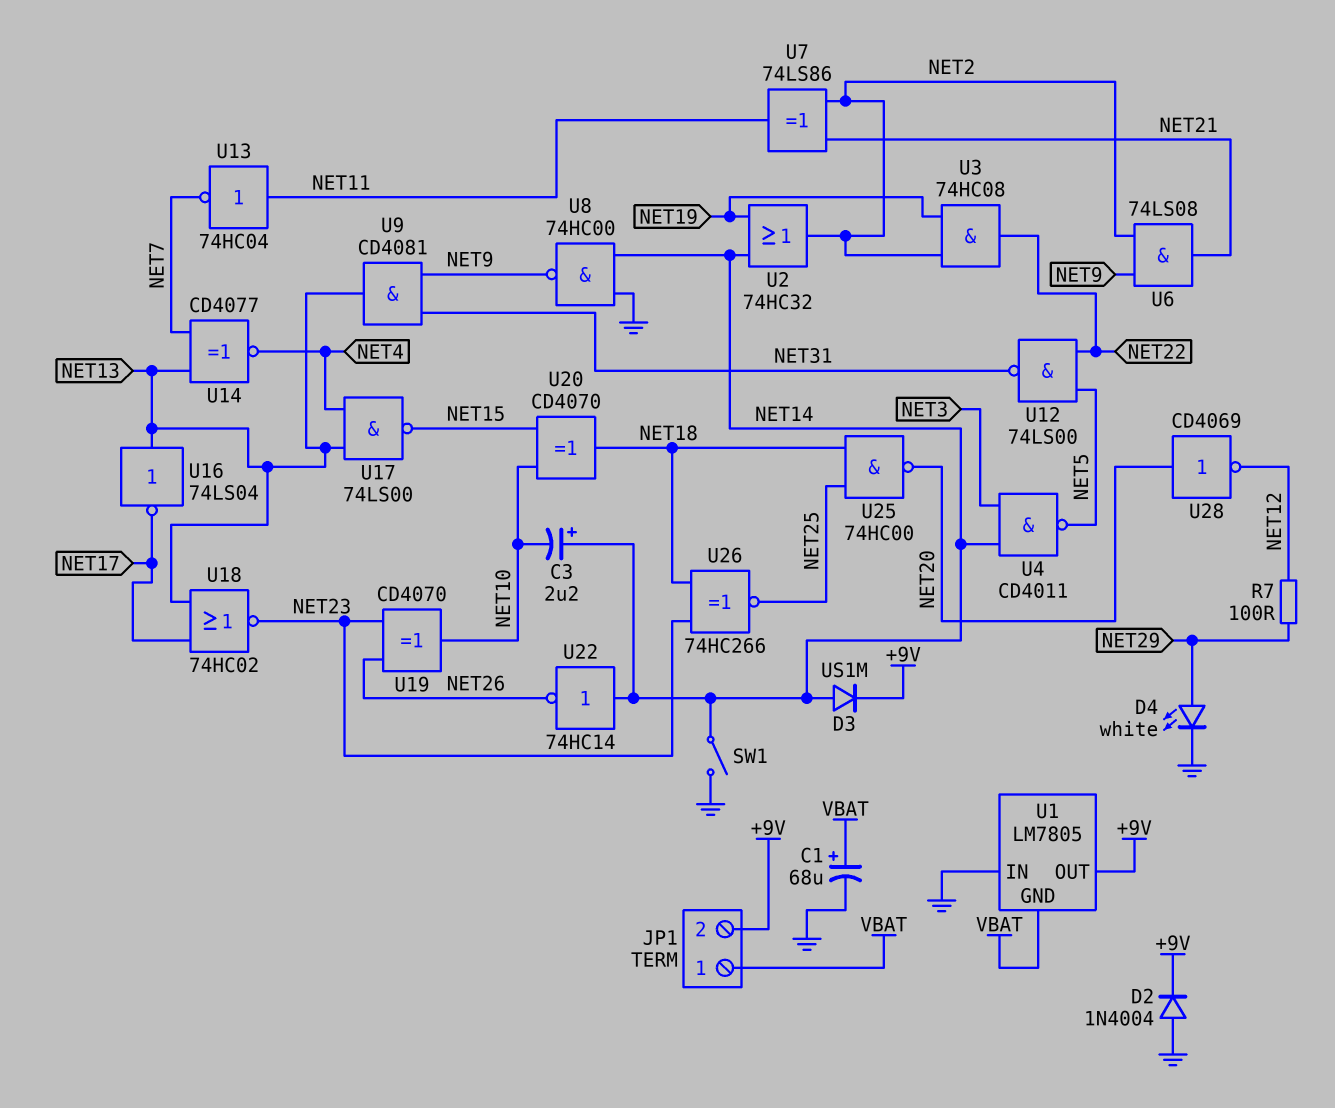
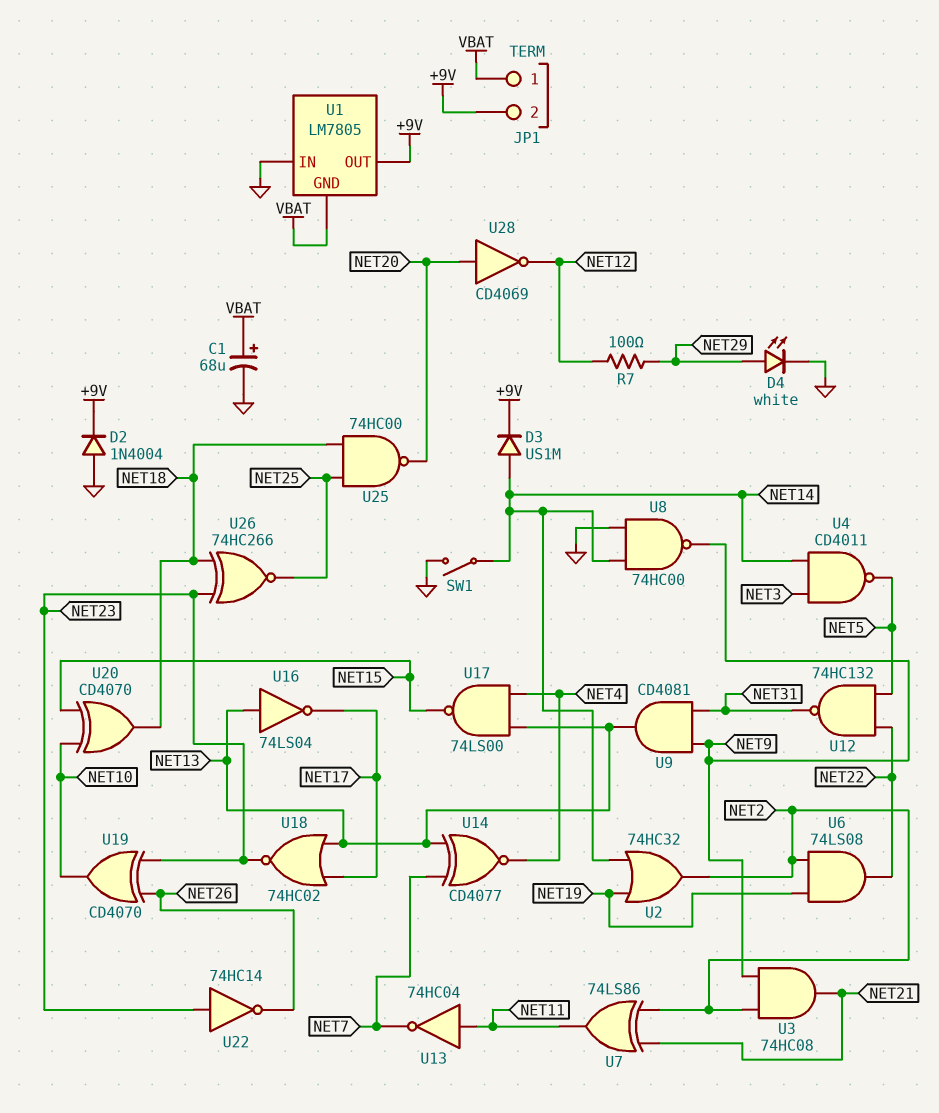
C3: 2.2uF (plus NET14, minus NET10) -> none
U3: AND 74HC08 (in NET2, in NET19, out NET22) -> AND 74HC08 (in NET2, in NET9, out NET21)
U6: AND 74LS08 (in NET2, in NET9, out NET21) -> AND 74LS08 (in NET2, in NET19, out NET22)
U12: NAND 74LS00 (in NET5, in NET22, out NET31) -> NAND 74HC132 (in NET5, in NET22, out NET31)
U22: NOT 74HC14 (in NET14, out NET26) -> NOT 74HC14 (in NET23, out NET26)

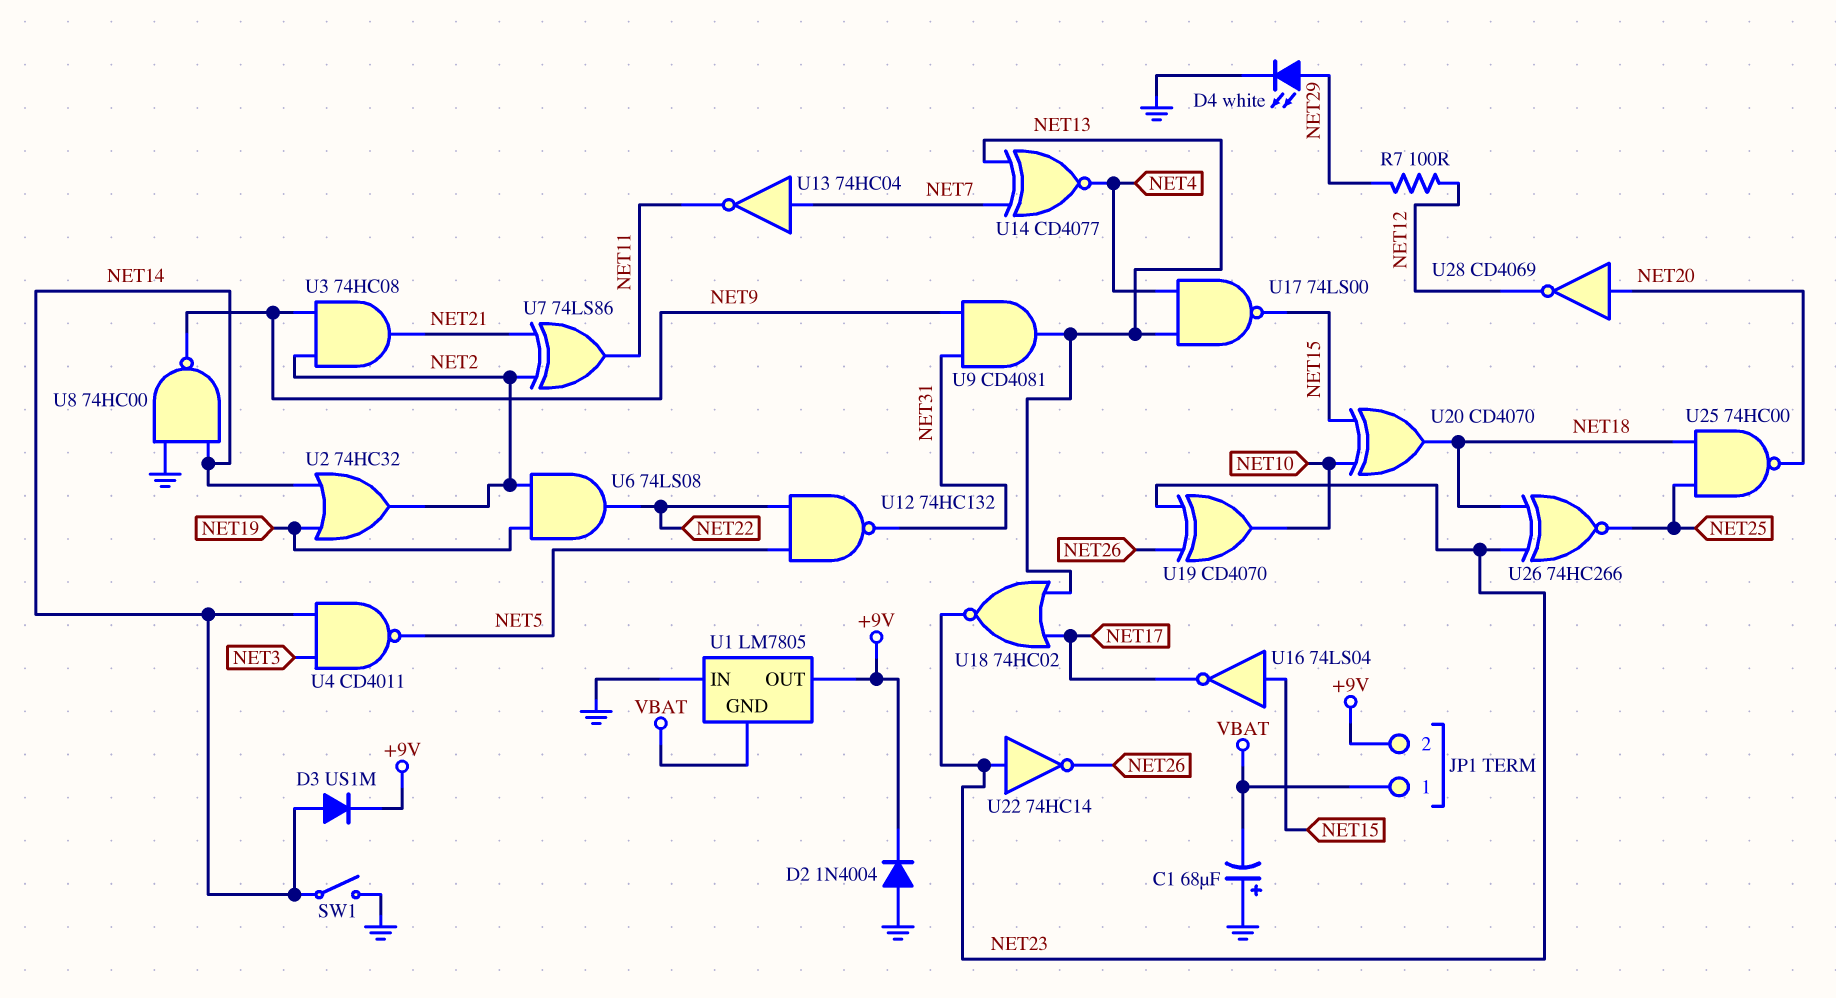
C1: 68uF (plus VBAT, minus GND) -> 68uF (plus GND, minus VBAT)
U13: NOT 74HC04 (in NET11, out NET7) -> NOT 74HC04 (in NET7, out NET11)
U16: NOT 74LS04 (in NET13, out NET17) -> NOT 74LS04 (in NET15, out NET17)

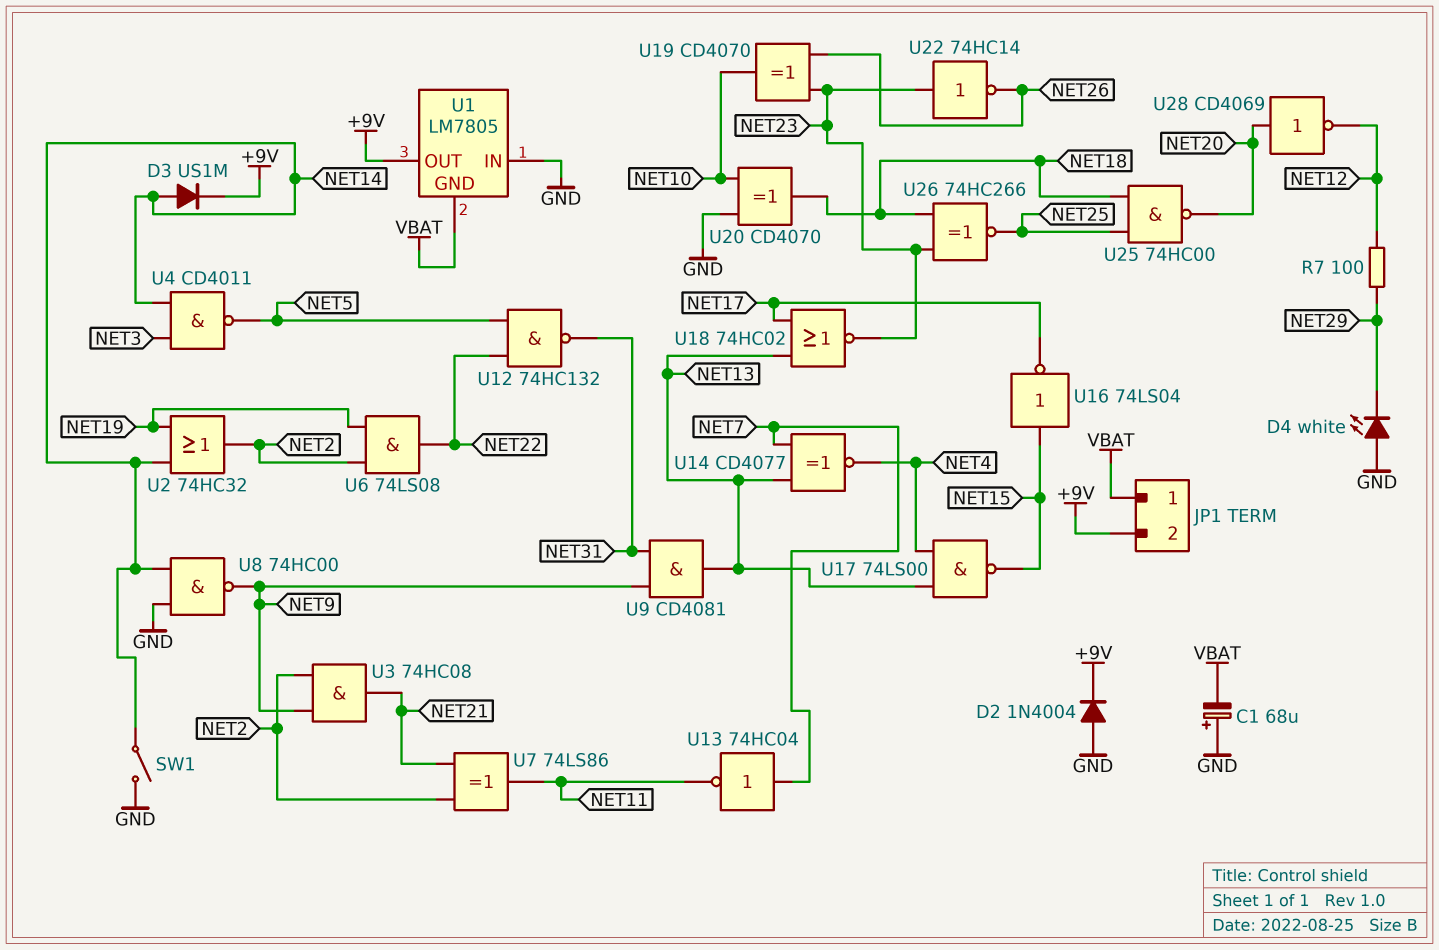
D4: LED white (A NET29, K GND) -> LED white (A GND, K NET29)
U20: XOR CD4070 (in NET10, in NET15, out NET18) -> XOR CD4070 (in GND, in NET10, out NET18)

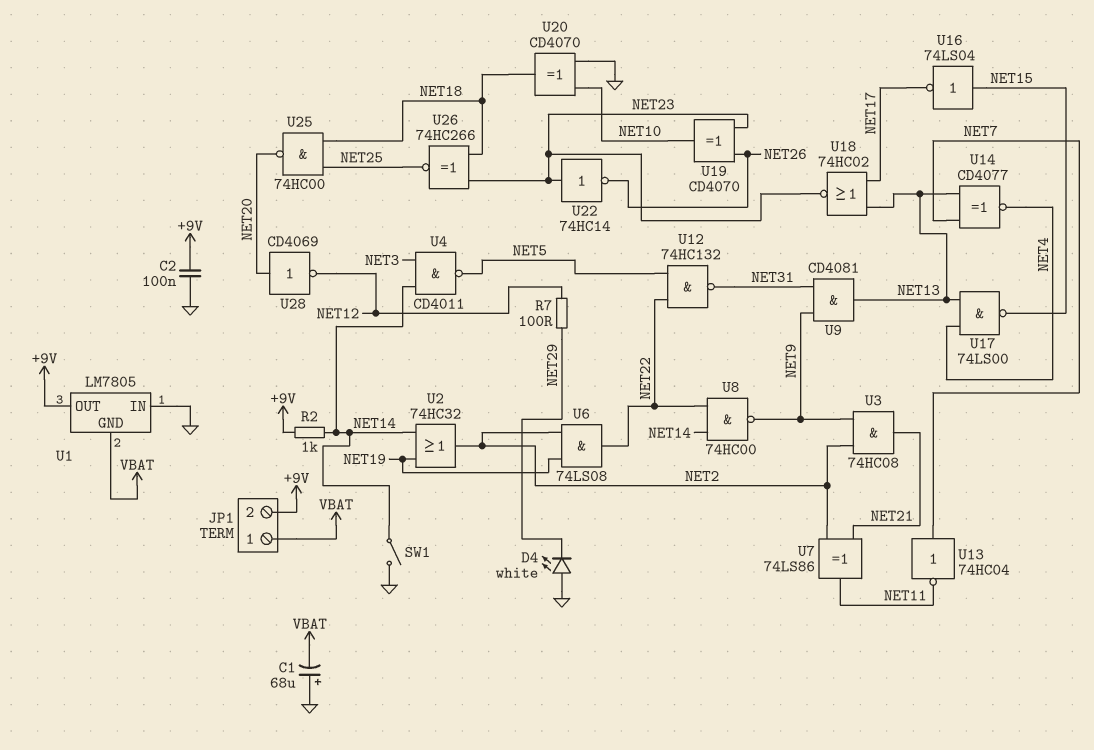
C2: none -> 100nF (+9V, GND)
D2: diode 1N4004 (A GND, K +9V) -> none
D3: diode US1M (A NET14, K +9V) -> none
R2: none -> 1k (+9V, NET14)
U8: NAND 74HC00 (in GND, in NET14, out NET9) -> NAND 74HC00 (in NET14, in NET22, out NET9)

